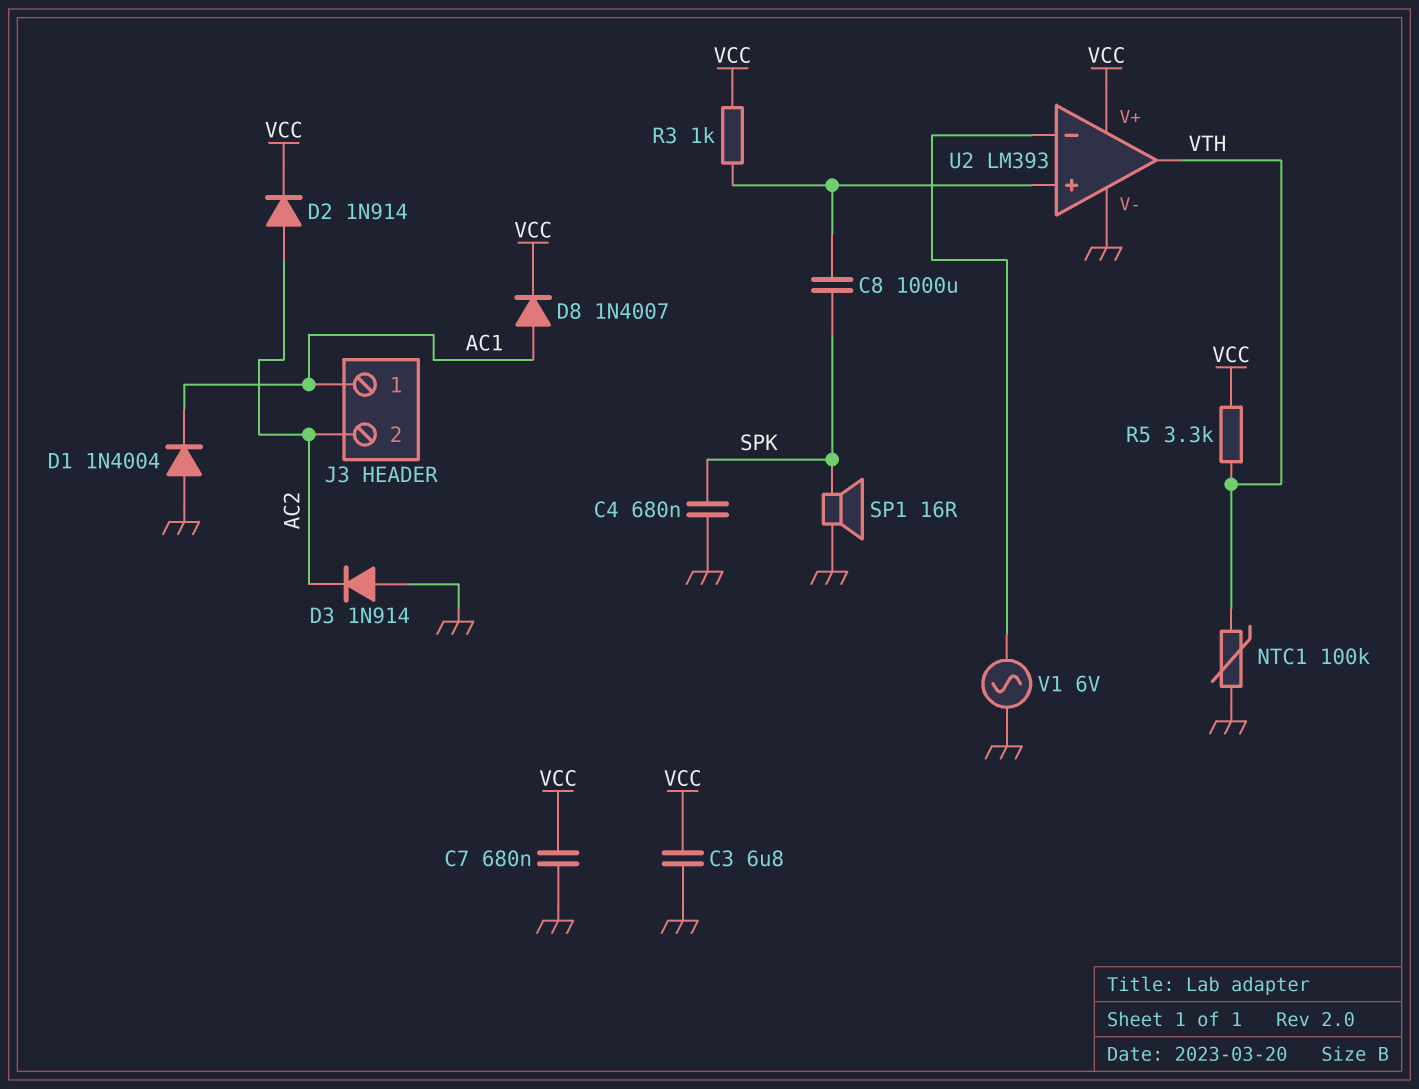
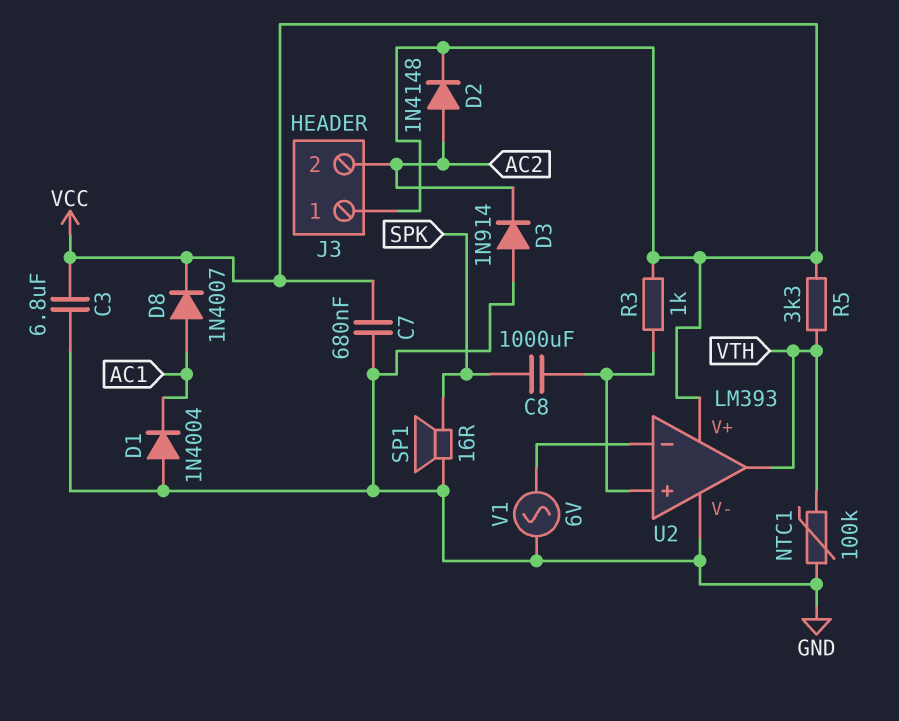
C4: 680nF (GND, SPK) -> none
D2: diode 1N914 (A AC2, K VCC) -> diode 1N4148 (A AC2, K VCC)
J3 pin 1: AC1 -> VCC

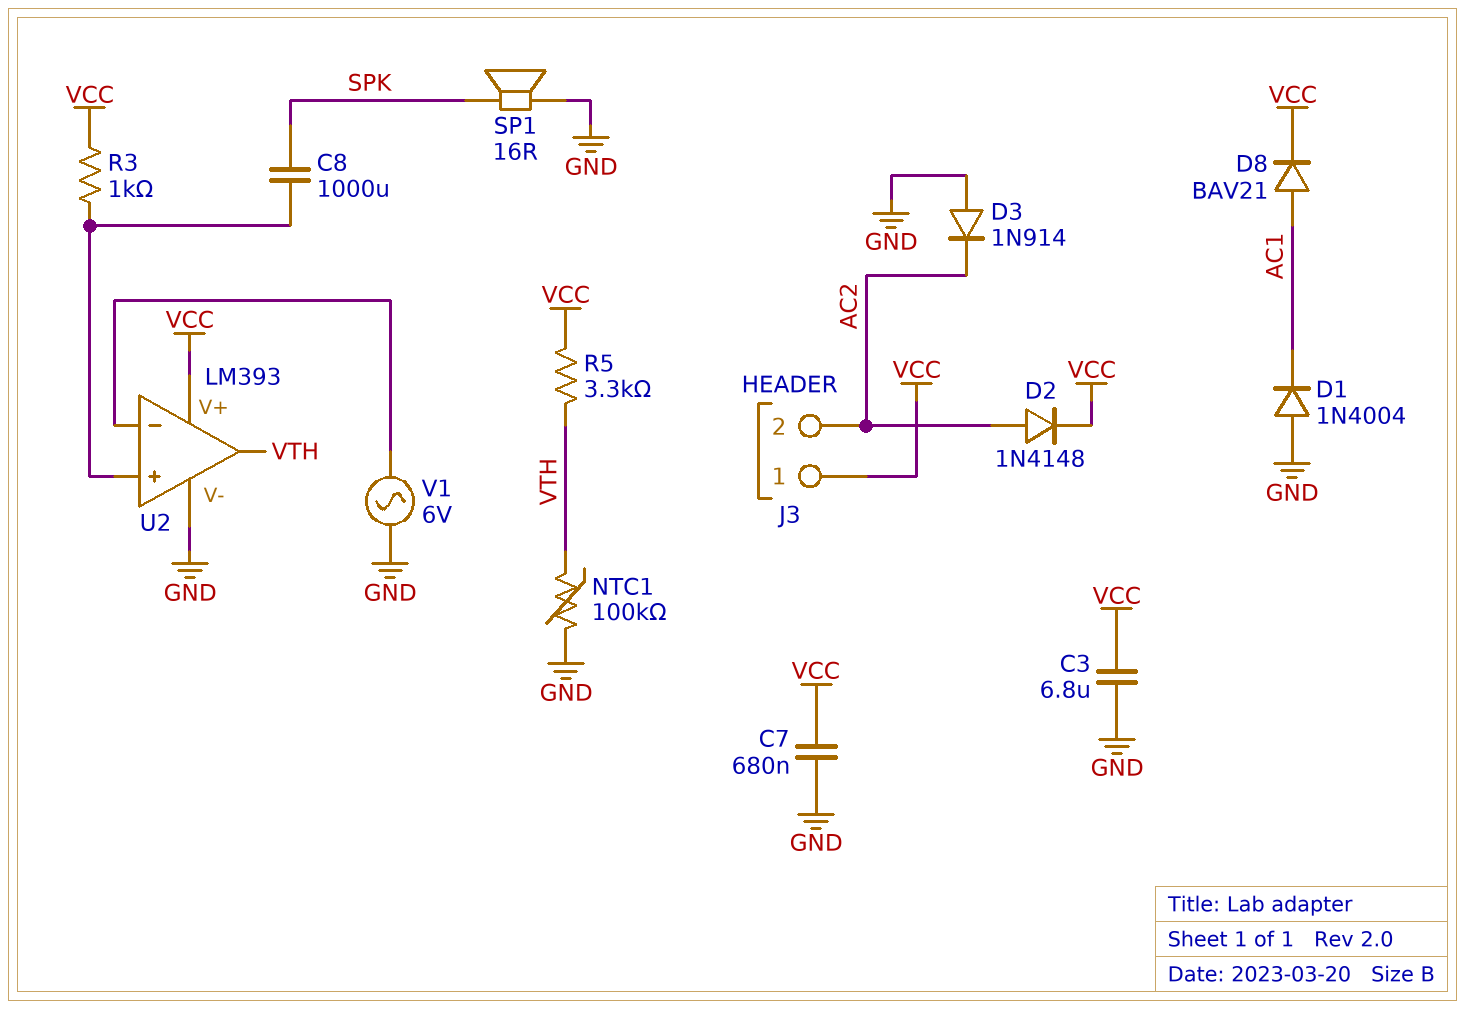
D8: diode 1N4007 (A AC1, K VCC) -> diode BAV21 (A AC1, K VCC)

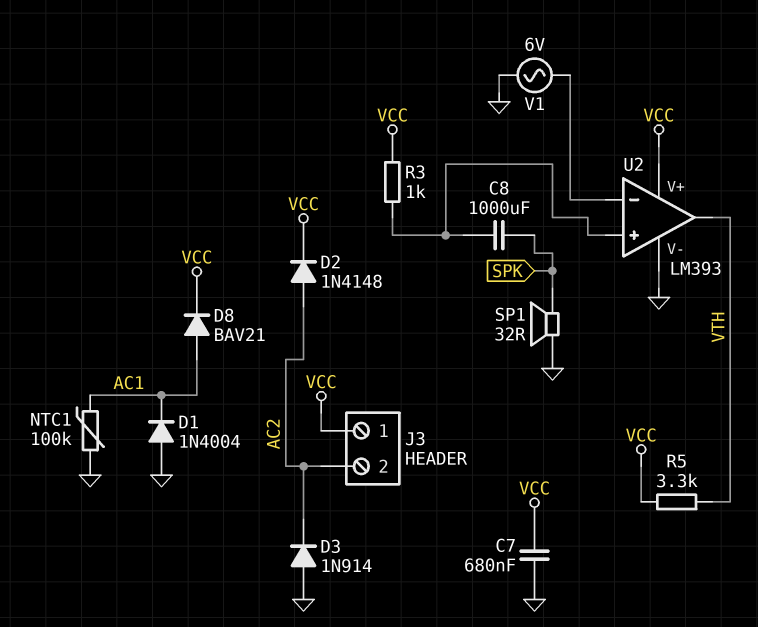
C3: 6.8uF (GND, VCC) -> none
NTC1: 100k (GND, VTH) -> 100k (AC1, GND)
SP1: speaker 16R (GND, SPK) -> speaker 32R (GND, SPK)

